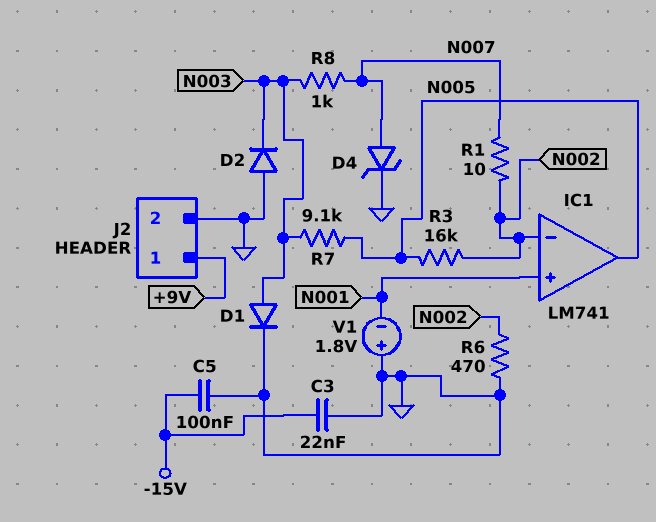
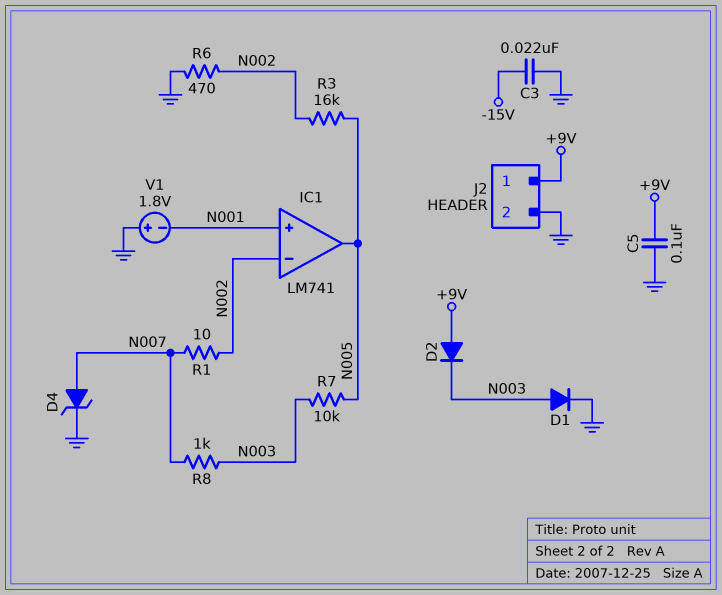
C5: 100nF (-15V, GND) -> 100nF (+9V, GND)
D2: diode (A GND, K N003) -> diode (A +9V, K N003)
R7: 9.1k (N003, N005) -> 10k (N003, N005)

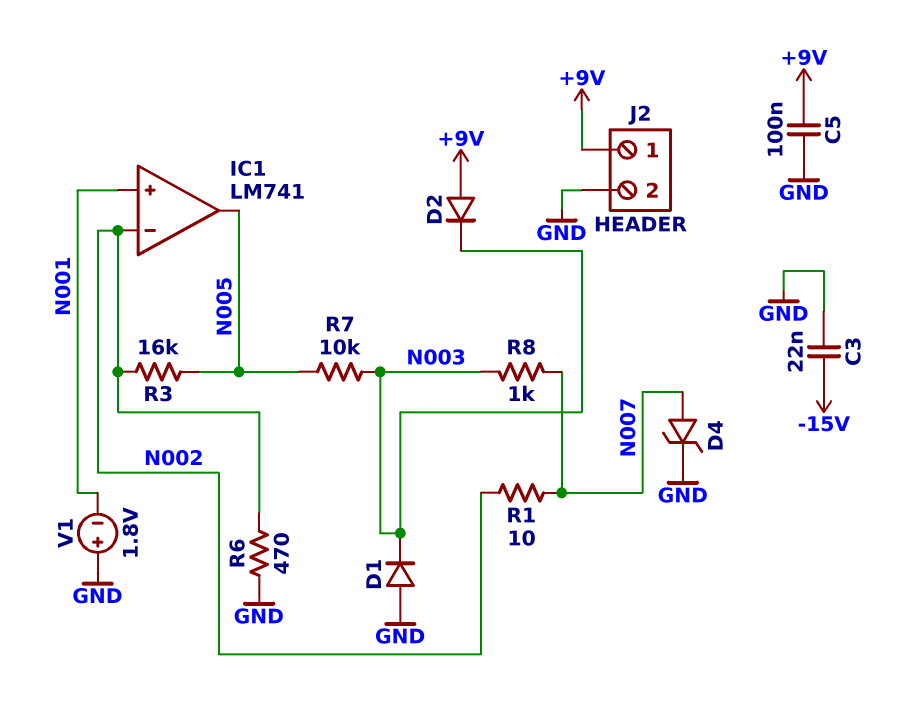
D1: diode (A N003, K GND) -> diode (A GND, K N003)

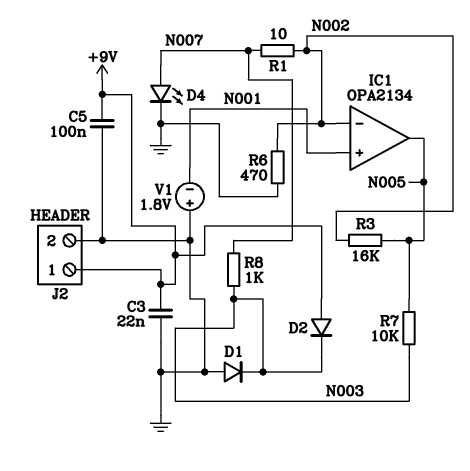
C3: 22nF (-15V, GND) -> 22nF (+9V, GND)
D4: zener (A N007, K GND) -> LED (A N007, K GND)
IC1: LM741 -> OPA2134

